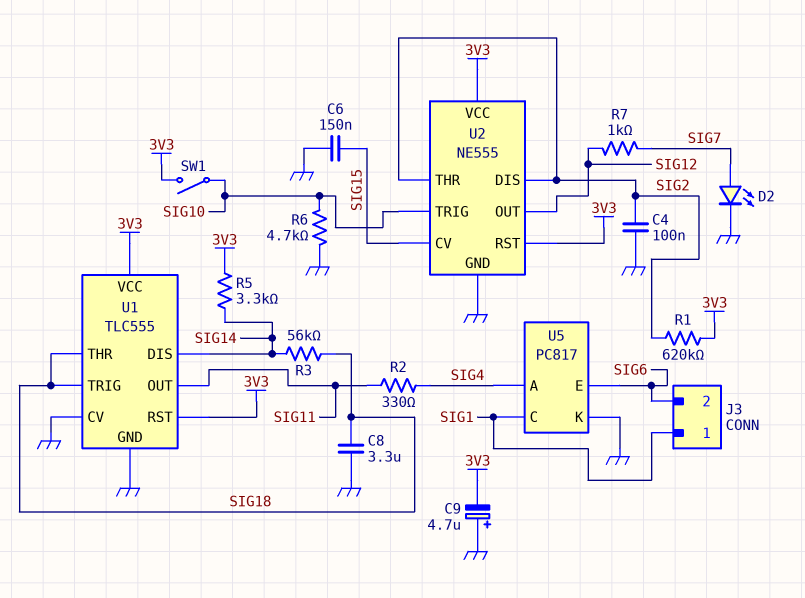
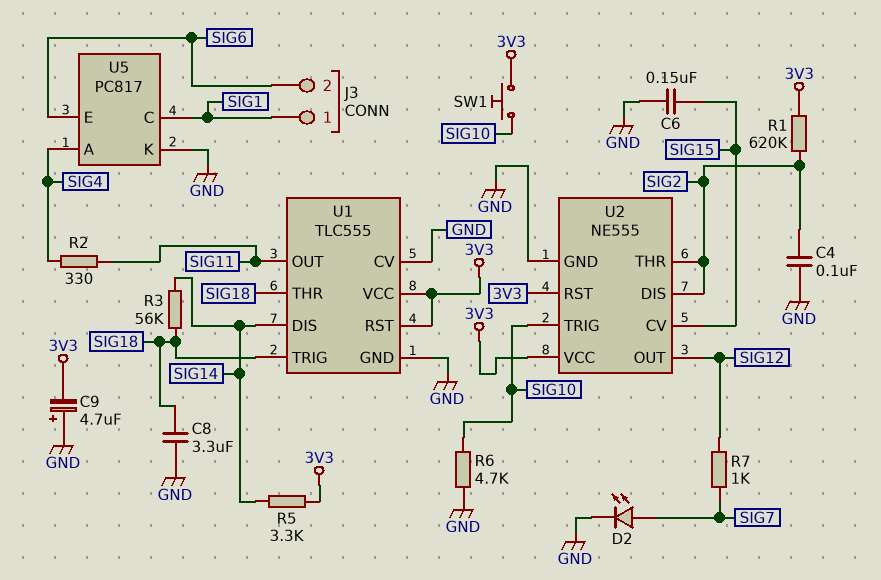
SW1: switch (3V3, SIG10) -> button (3V3, SIG10)

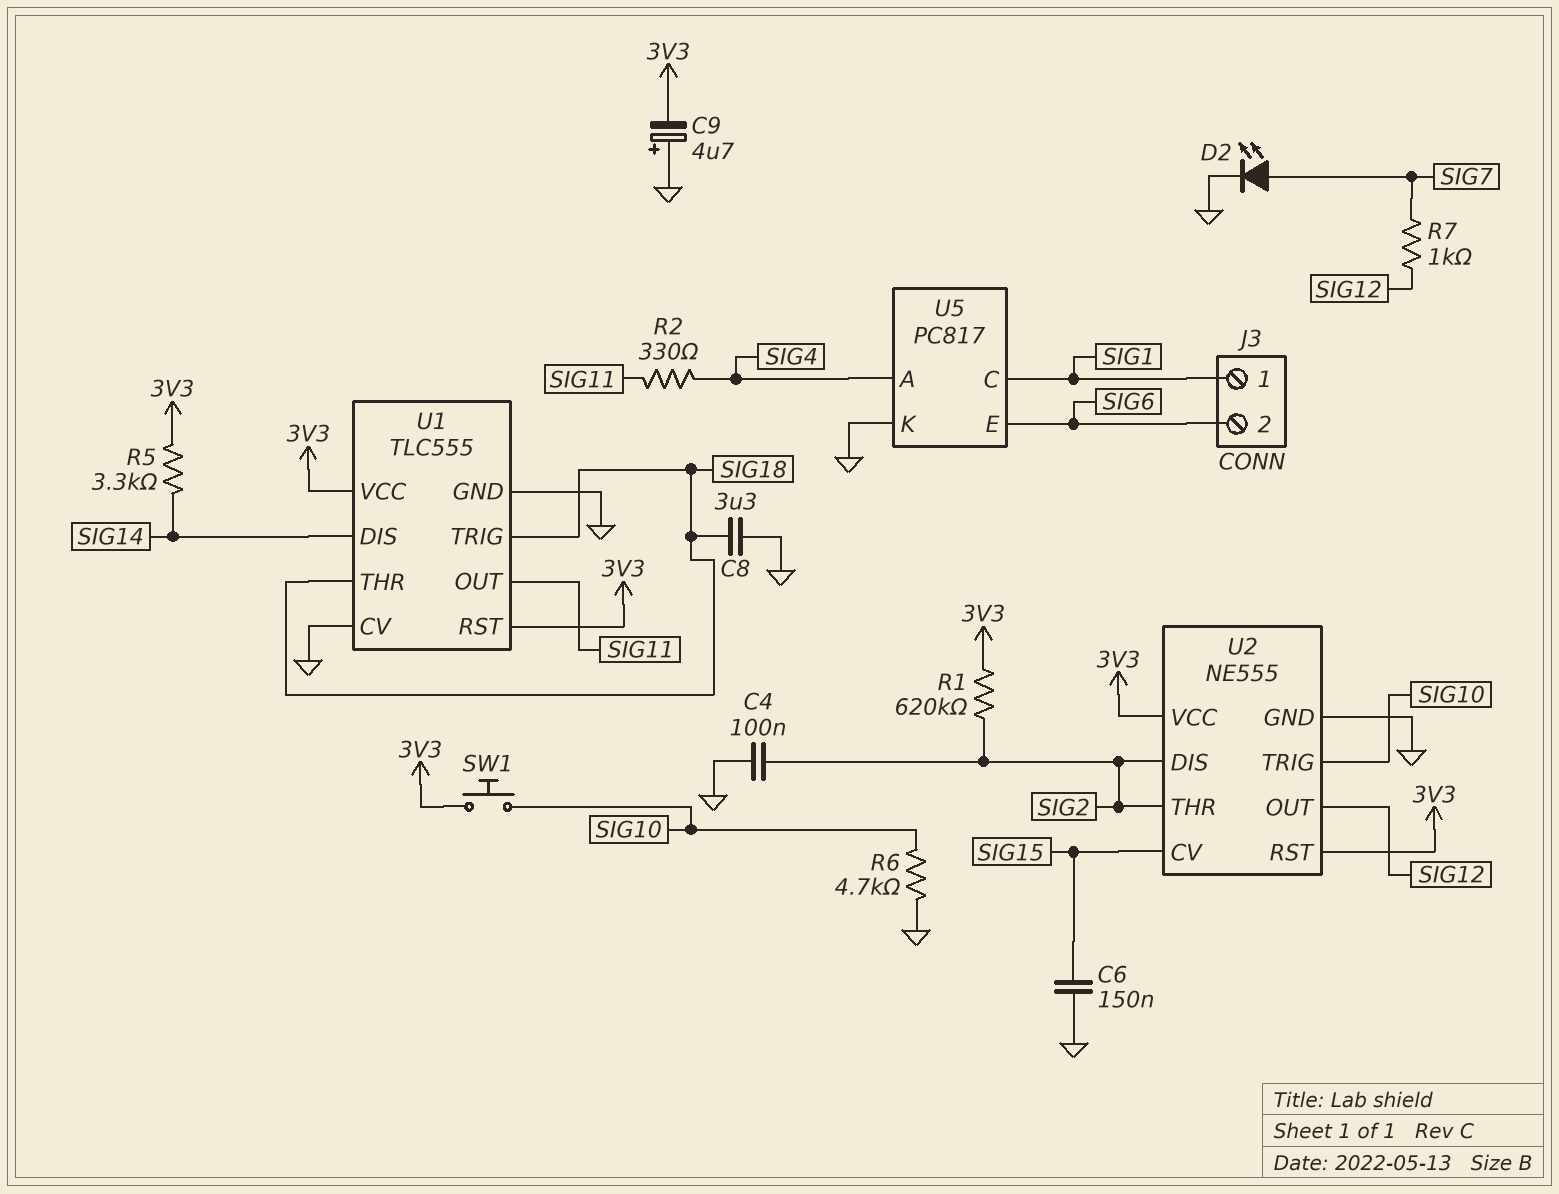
R3: 56k (SIG14, SIG18) -> none

